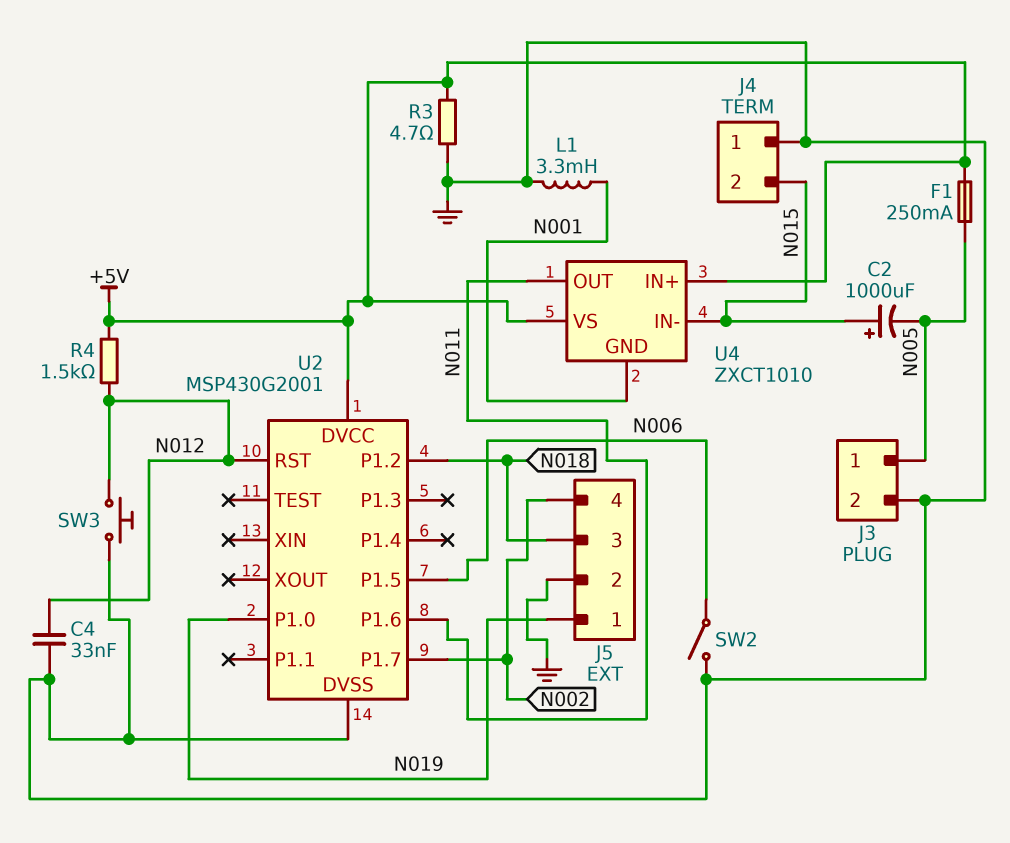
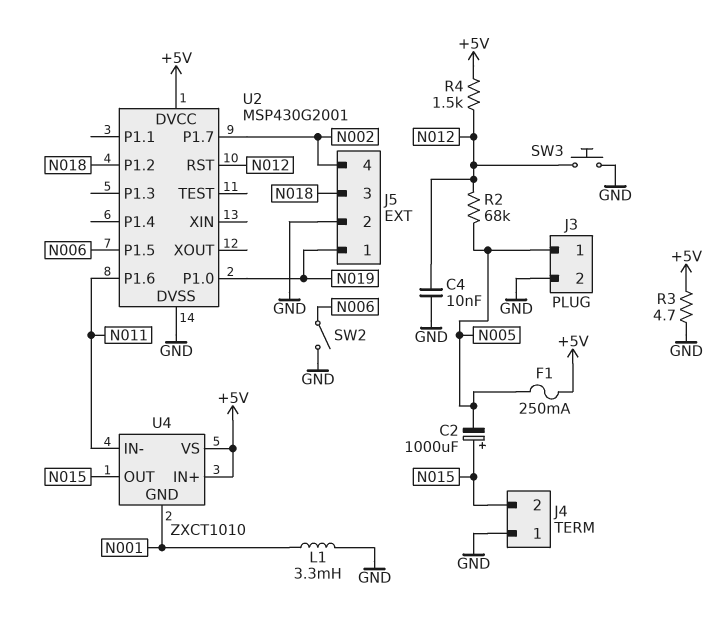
C4: 33nF (GND, N012) -> 10nF (GND, N012)
R2: none -> 68k (N005, N012)
U4 pin IN-: N015 -> N011
U4 pin OUT: N011 -> N015

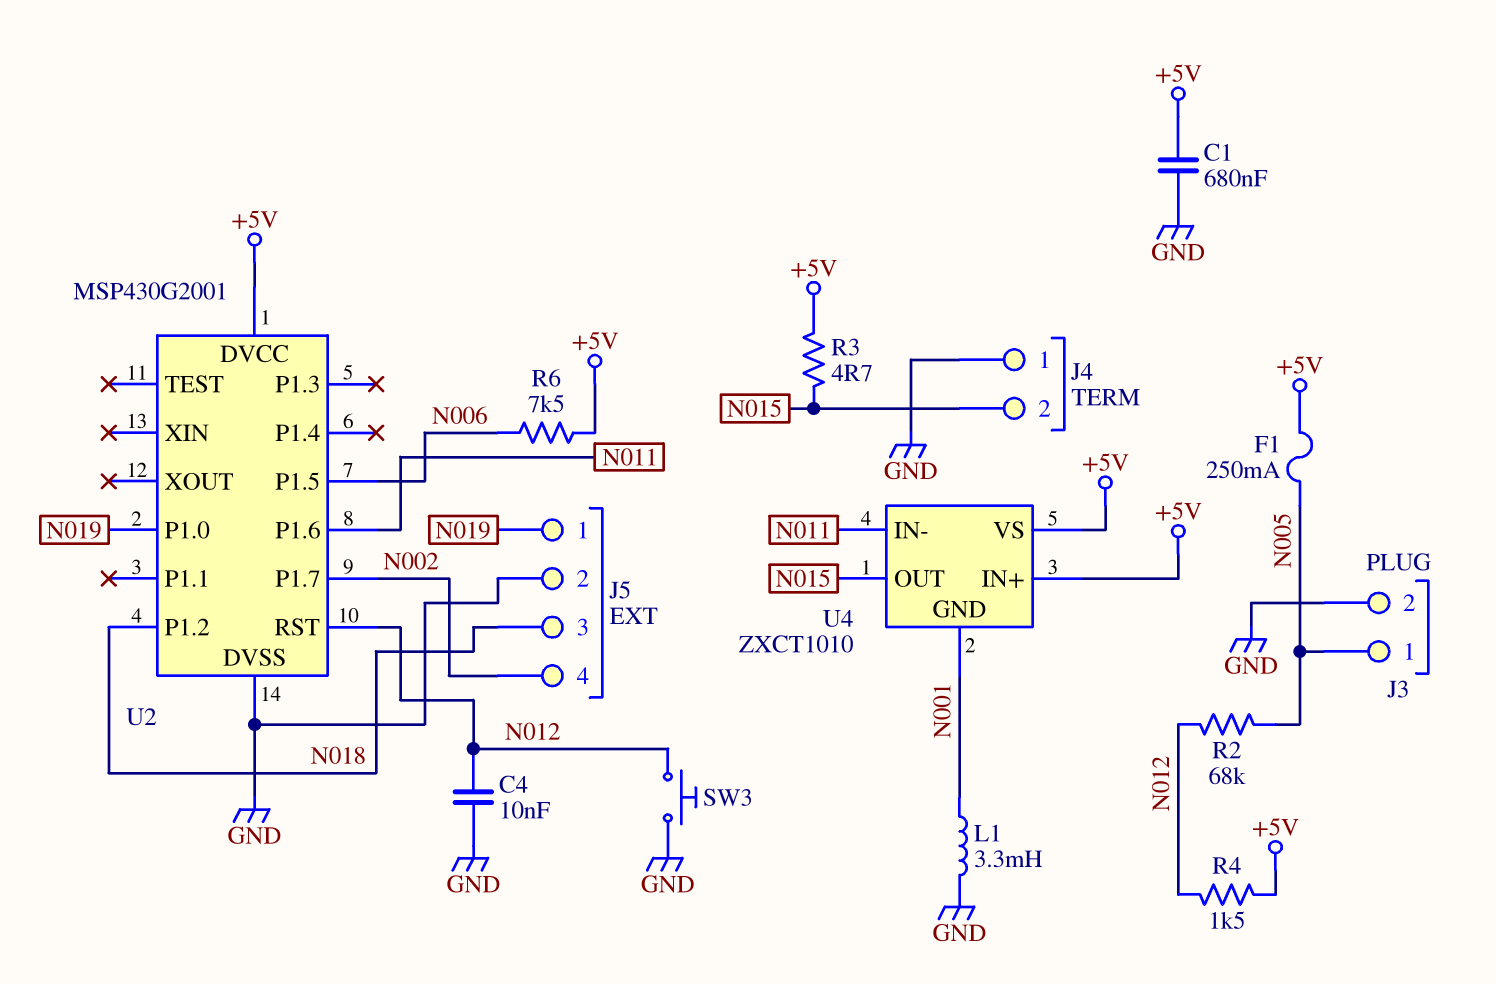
C1: none -> 680nF (+5V, GND)
C2: 1000uF (plus N015, minus N005) -> none
R3: 4.7 (+5V, GND) -> 4.7 (+5V, N015)
R6: none -> 7.5k (+5V, N006)
SW2: switch (GND, N006) -> none

